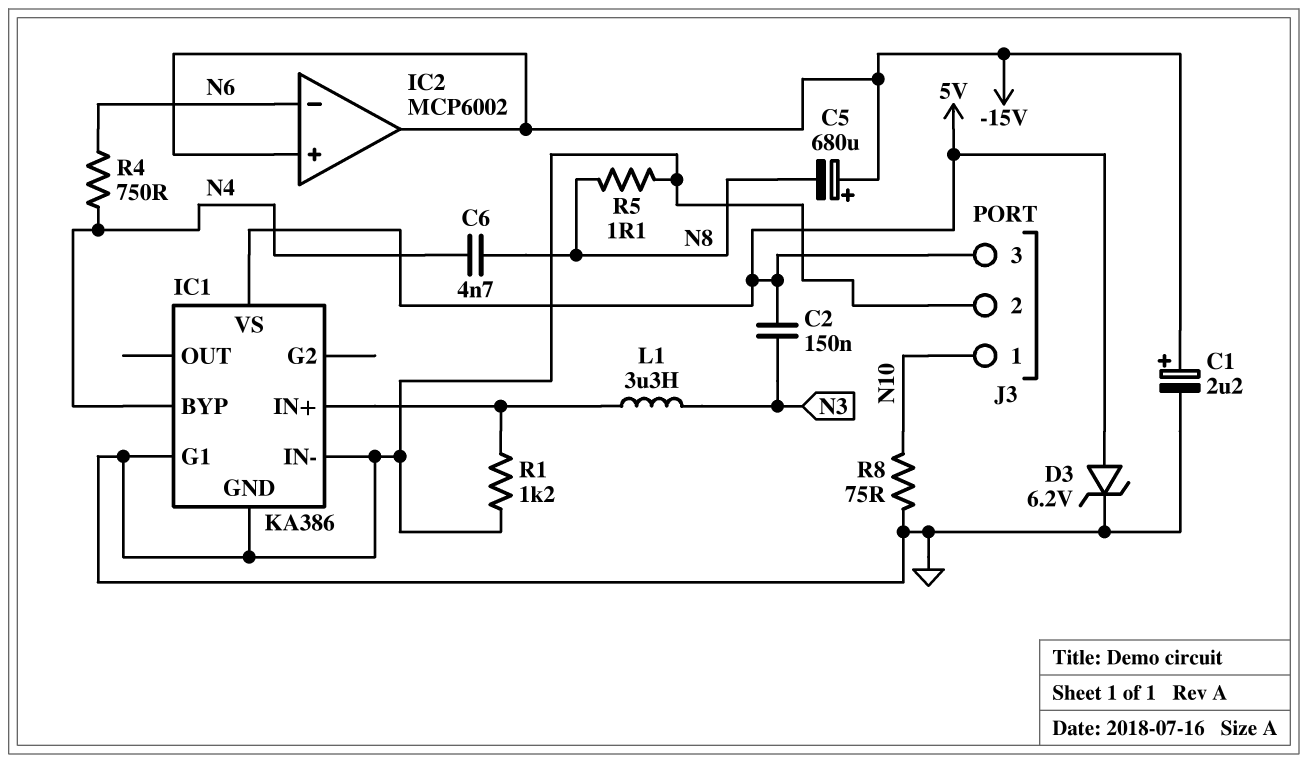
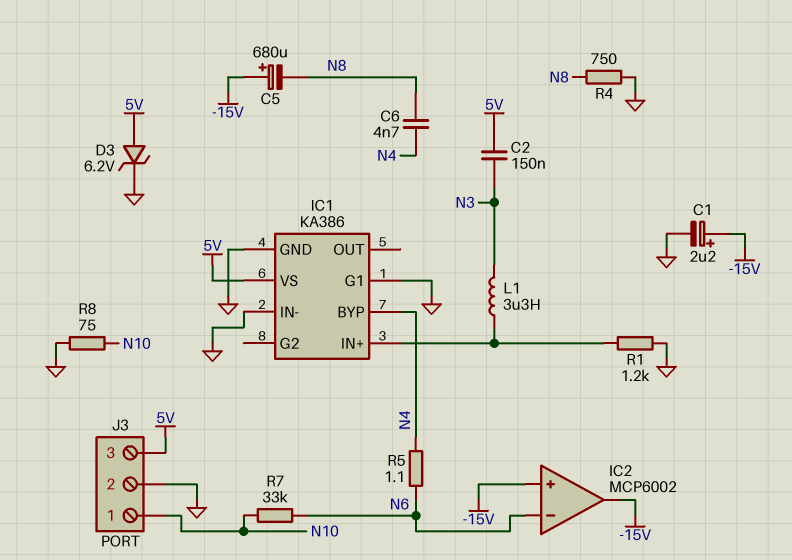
R4: 750 (N4, N6) -> 750 (GND, N8)
R5: 1.1 (GND, N8) -> 1.1 (N4, N6)
R7: none -> 33k (N6, N10)

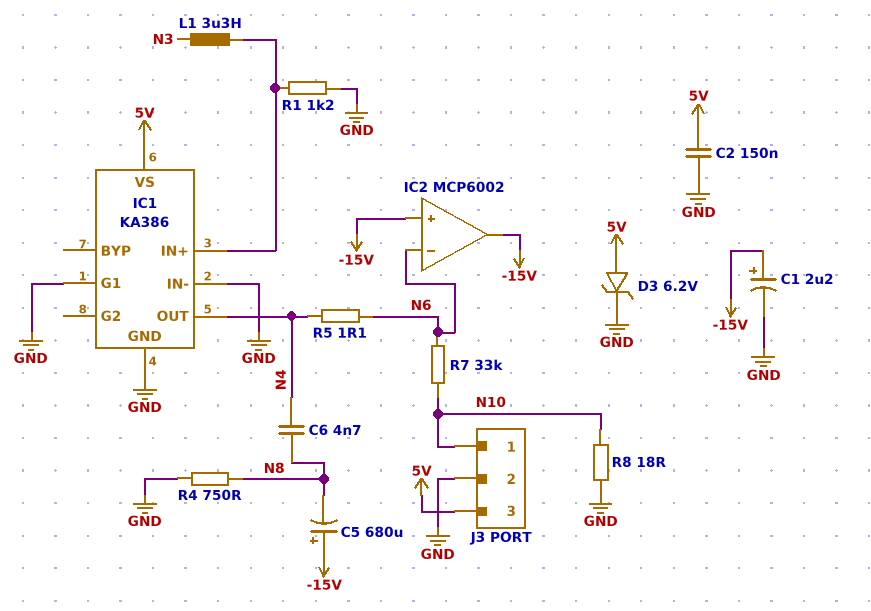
C2: 150nF (5V, N3) -> 150nF (5V, GND)
IC1 pin BYP: N4 -> none
IC1 pin OUT: none -> N4
R8: 75 (GND, N10) -> 18 (GND, N10)

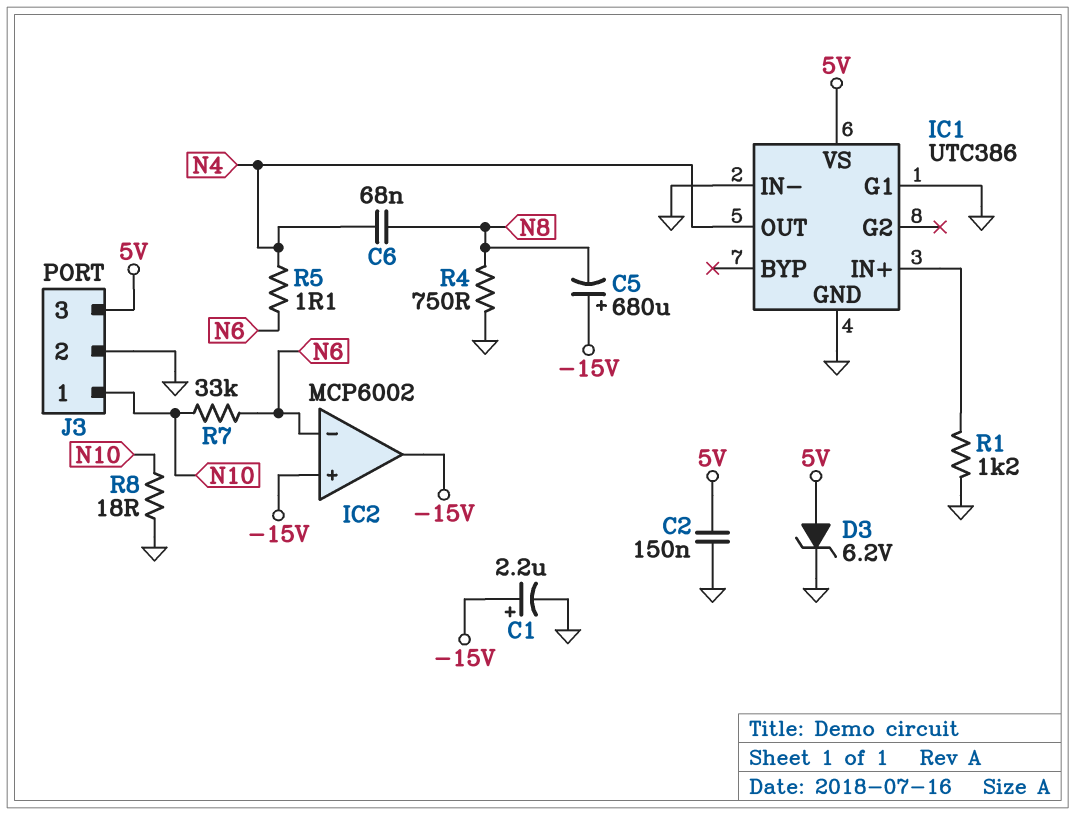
C6: 4.7nF (N4, N8) -> 68nF (N4, N8)
IC1: KA386 -> UTC386
L1: 3.3uH (IC1/IN+, N3) -> none

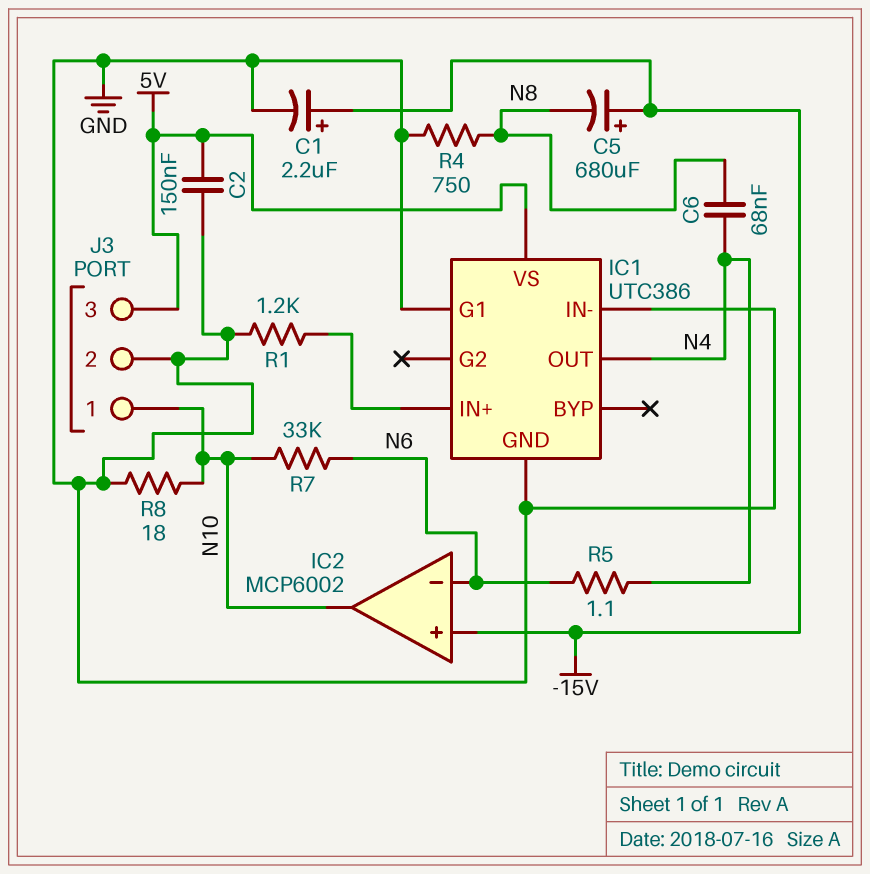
D3: zener 6.2V (A 5V, K GND) -> none
IC2 pin out: -15V -> N10

